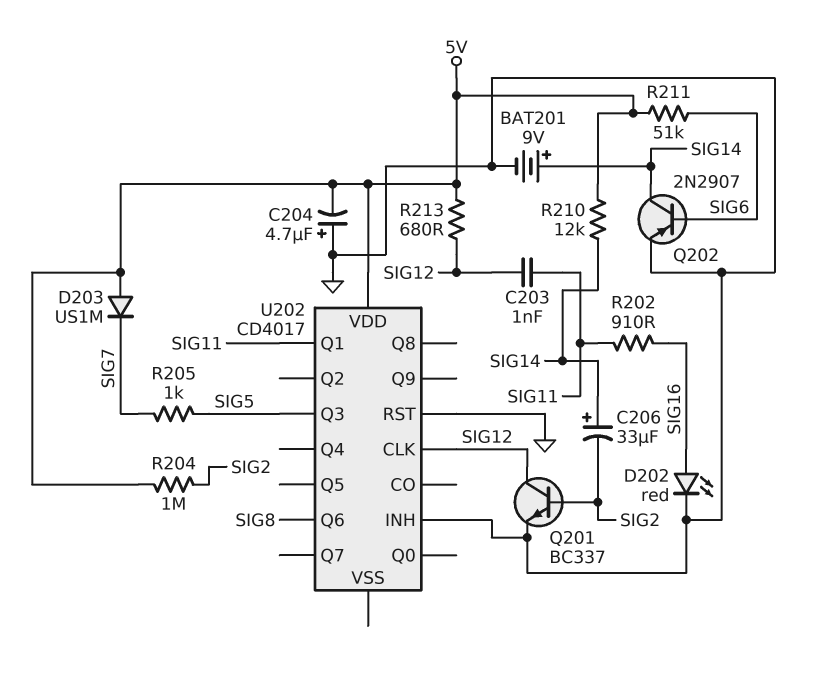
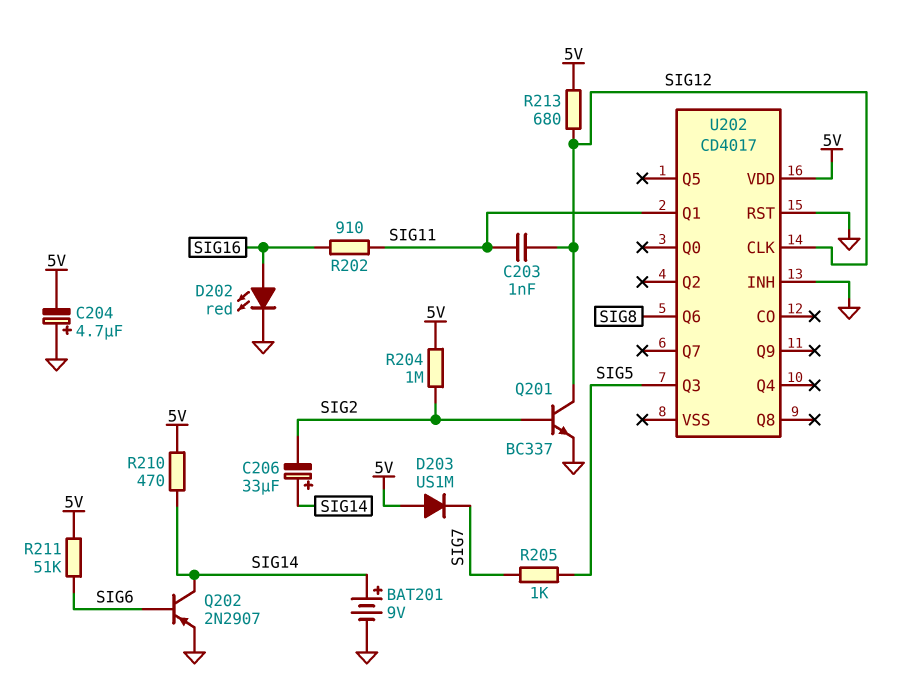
R210: 12k (5V, SIG14) -> 470 (5V, SIG14)

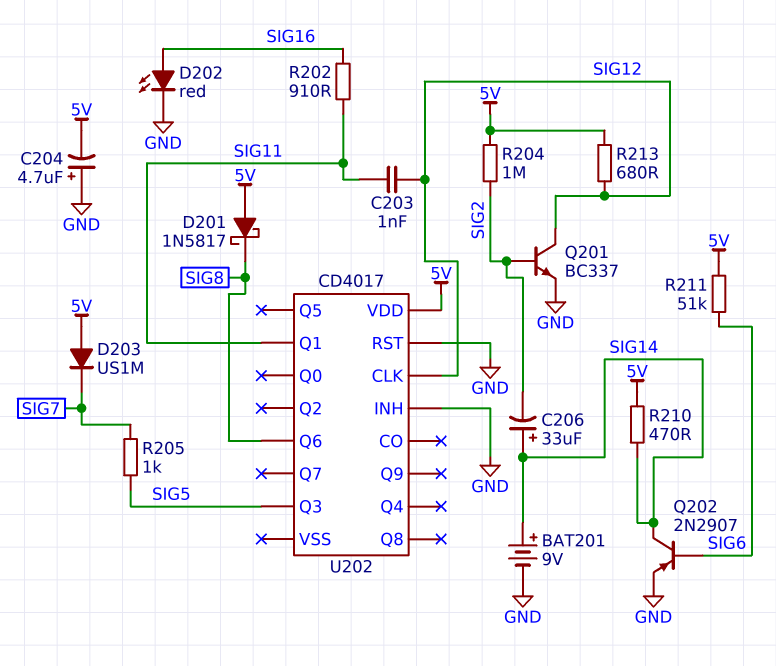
D201: none -> schottky 1N5817 (A 5V, K SIG8)

